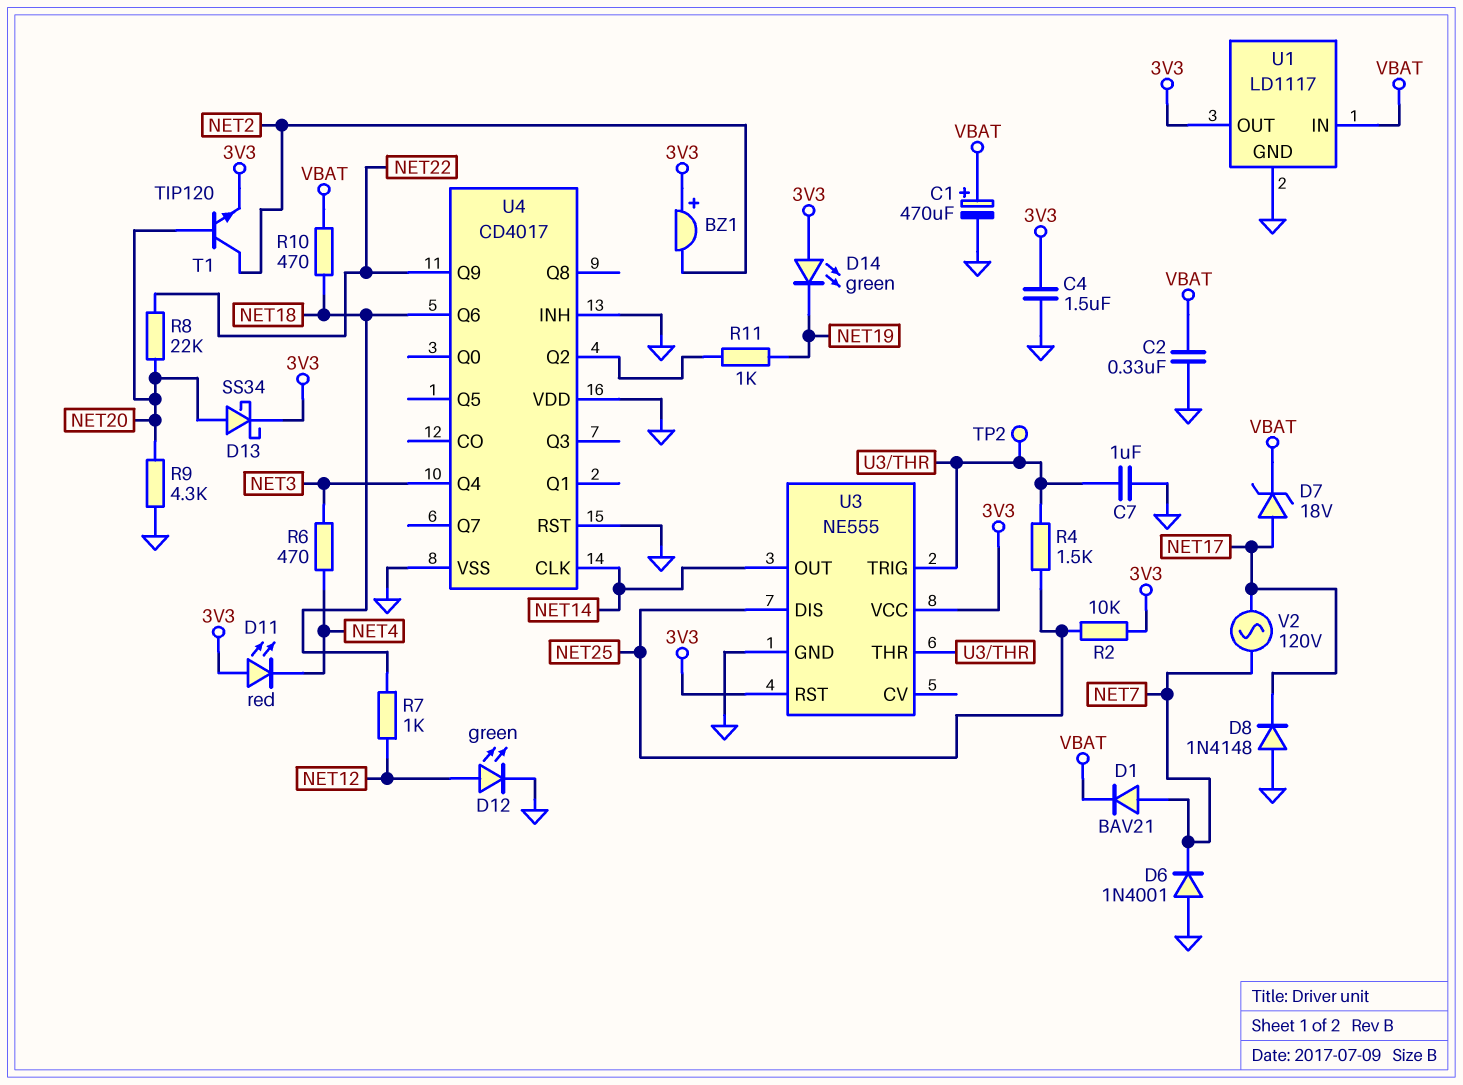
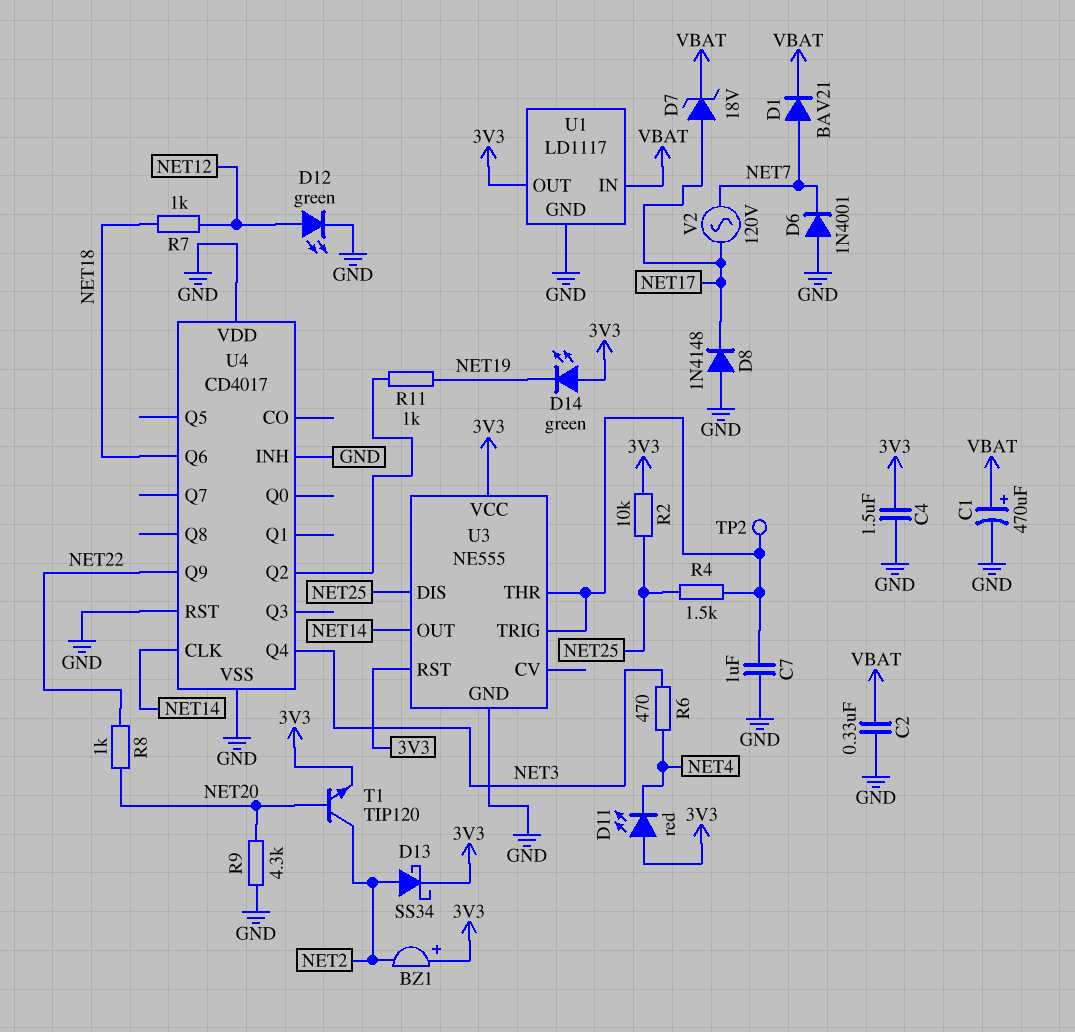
D13: schottky SS34 (A NET20, K 3V3) -> schottky SS34 (A NET2, K 3V3)
R8: 22k (NET20, NET22) -> 1k (NET20, NET22)
R10: 470 (NET18, VBAT) -> none

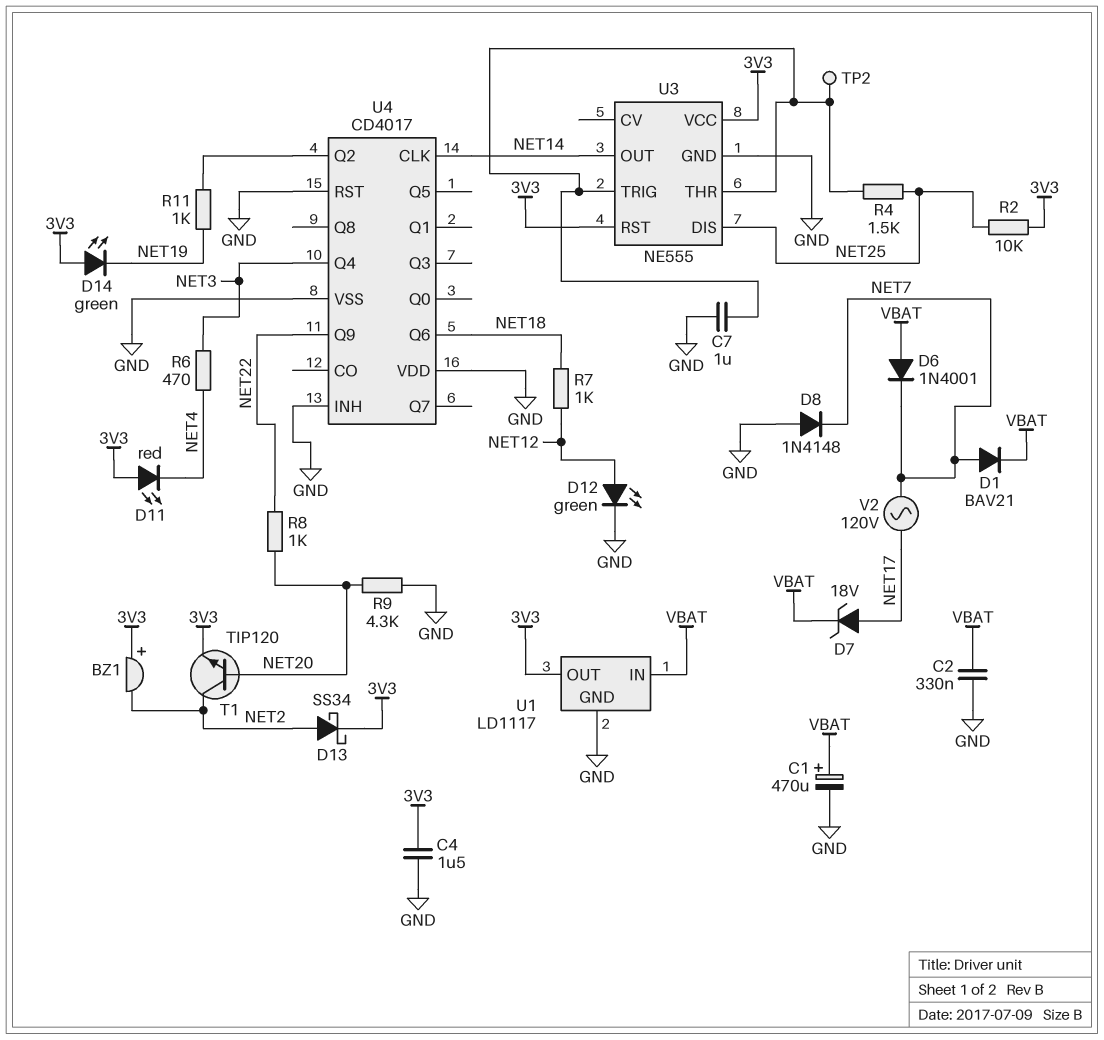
D6: diode 1N4001 (A GND, K NET7) -> diode 1N4001 (A VBAT, K NET7)
D8: diode 1N4148 (A GND, K NET17) -> diode 1N4148 (A GND, K NET7)

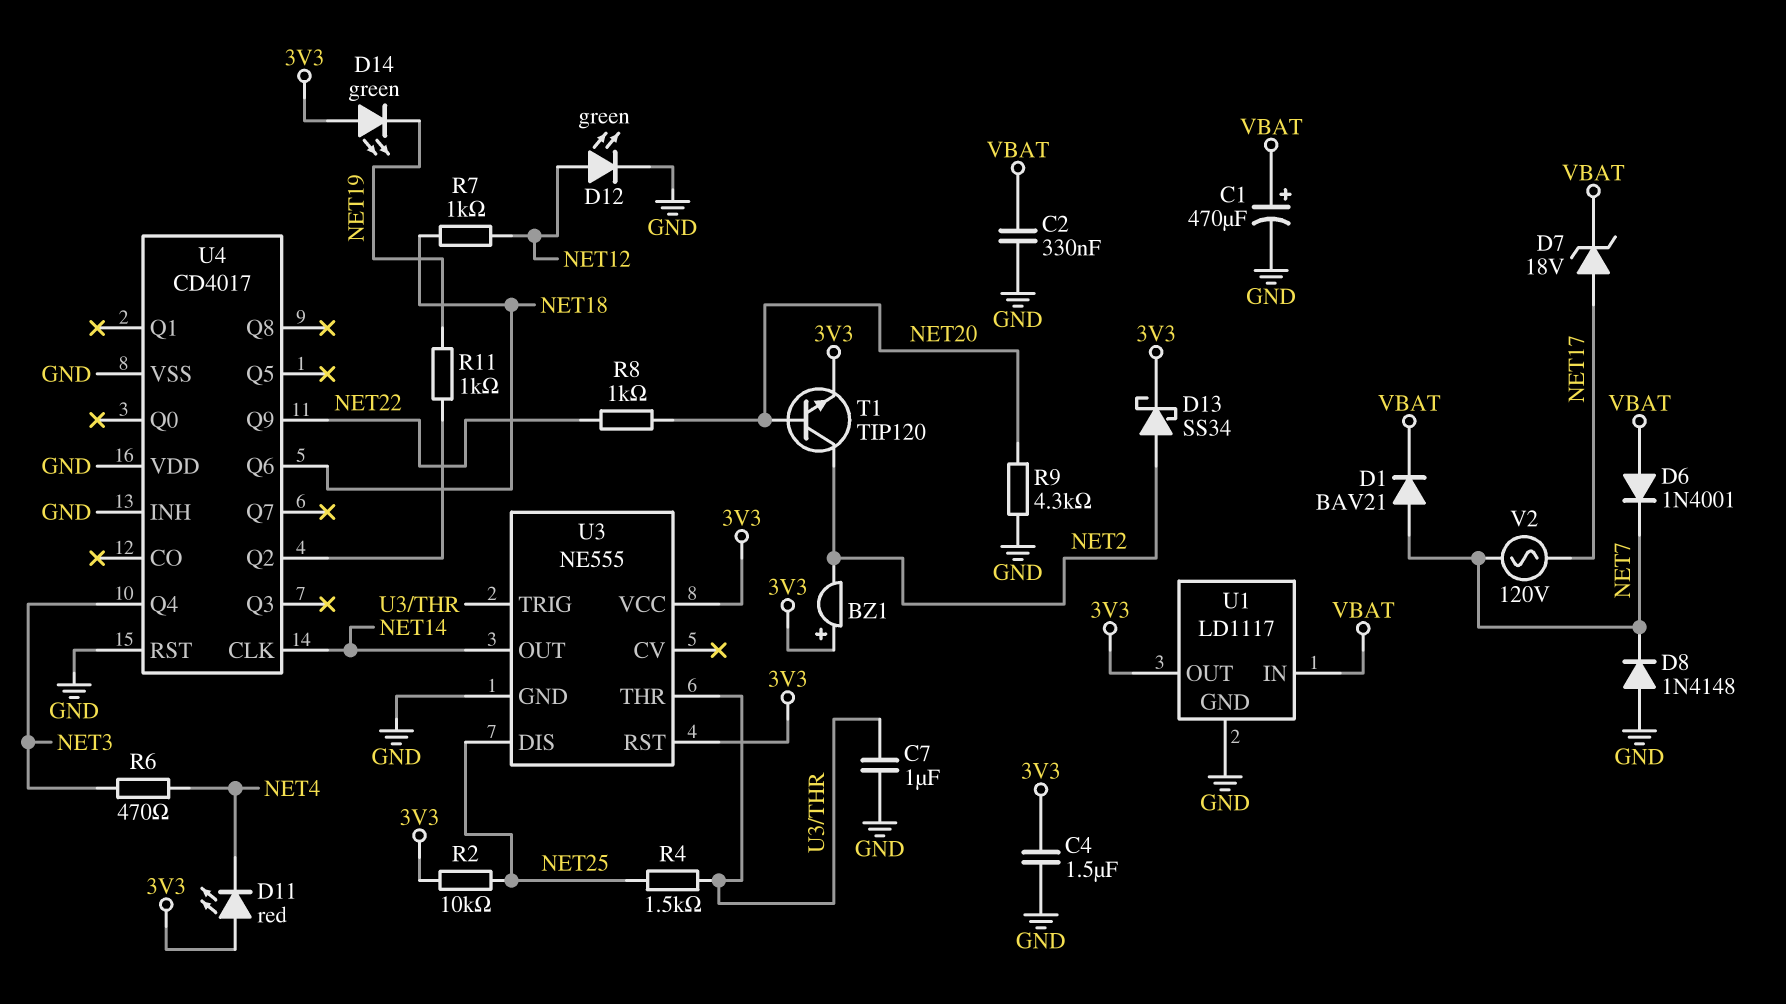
TP2: test point (U3/THR) -> none

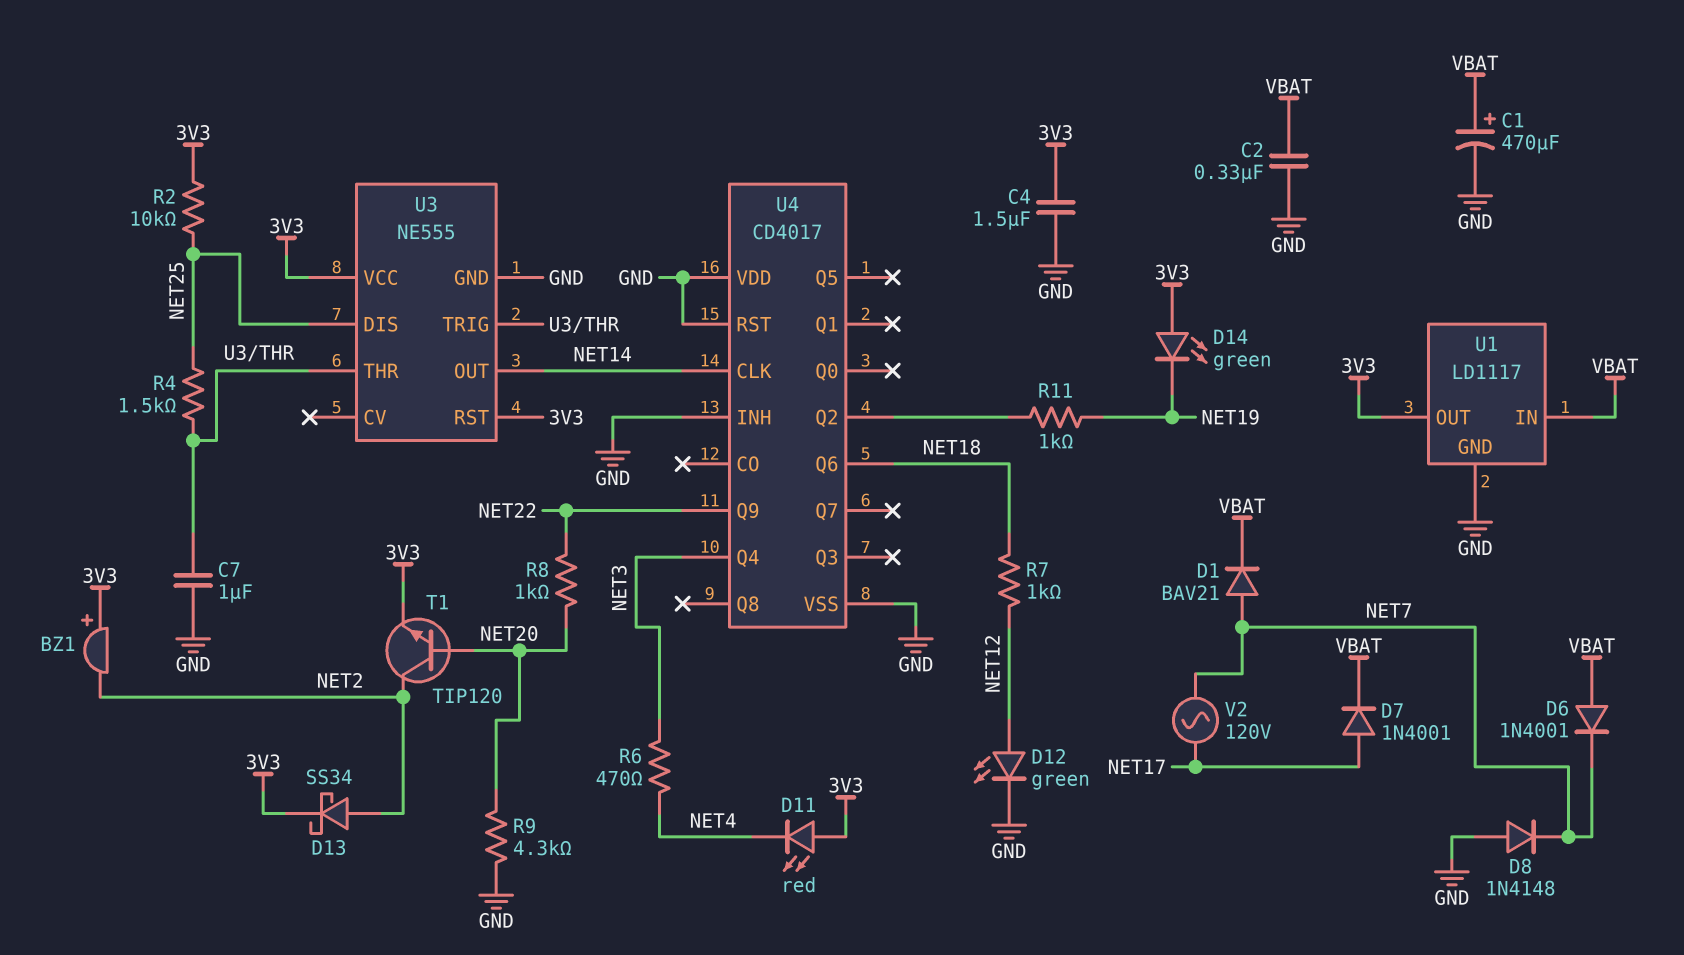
D7: zener 18V (A NET17, K VBAT) -> diode 1N4001 (A NET17, K VBAT)

